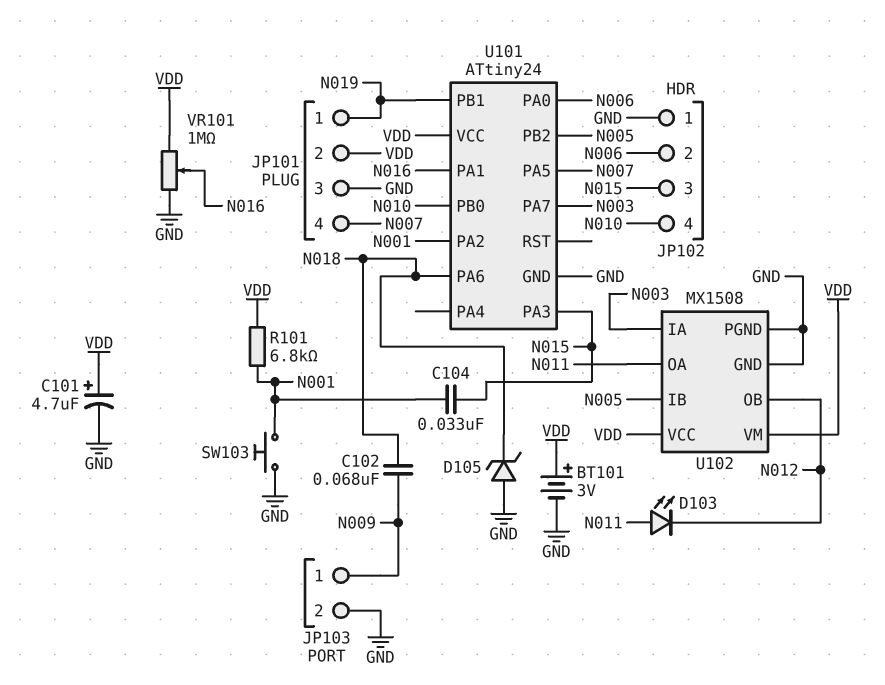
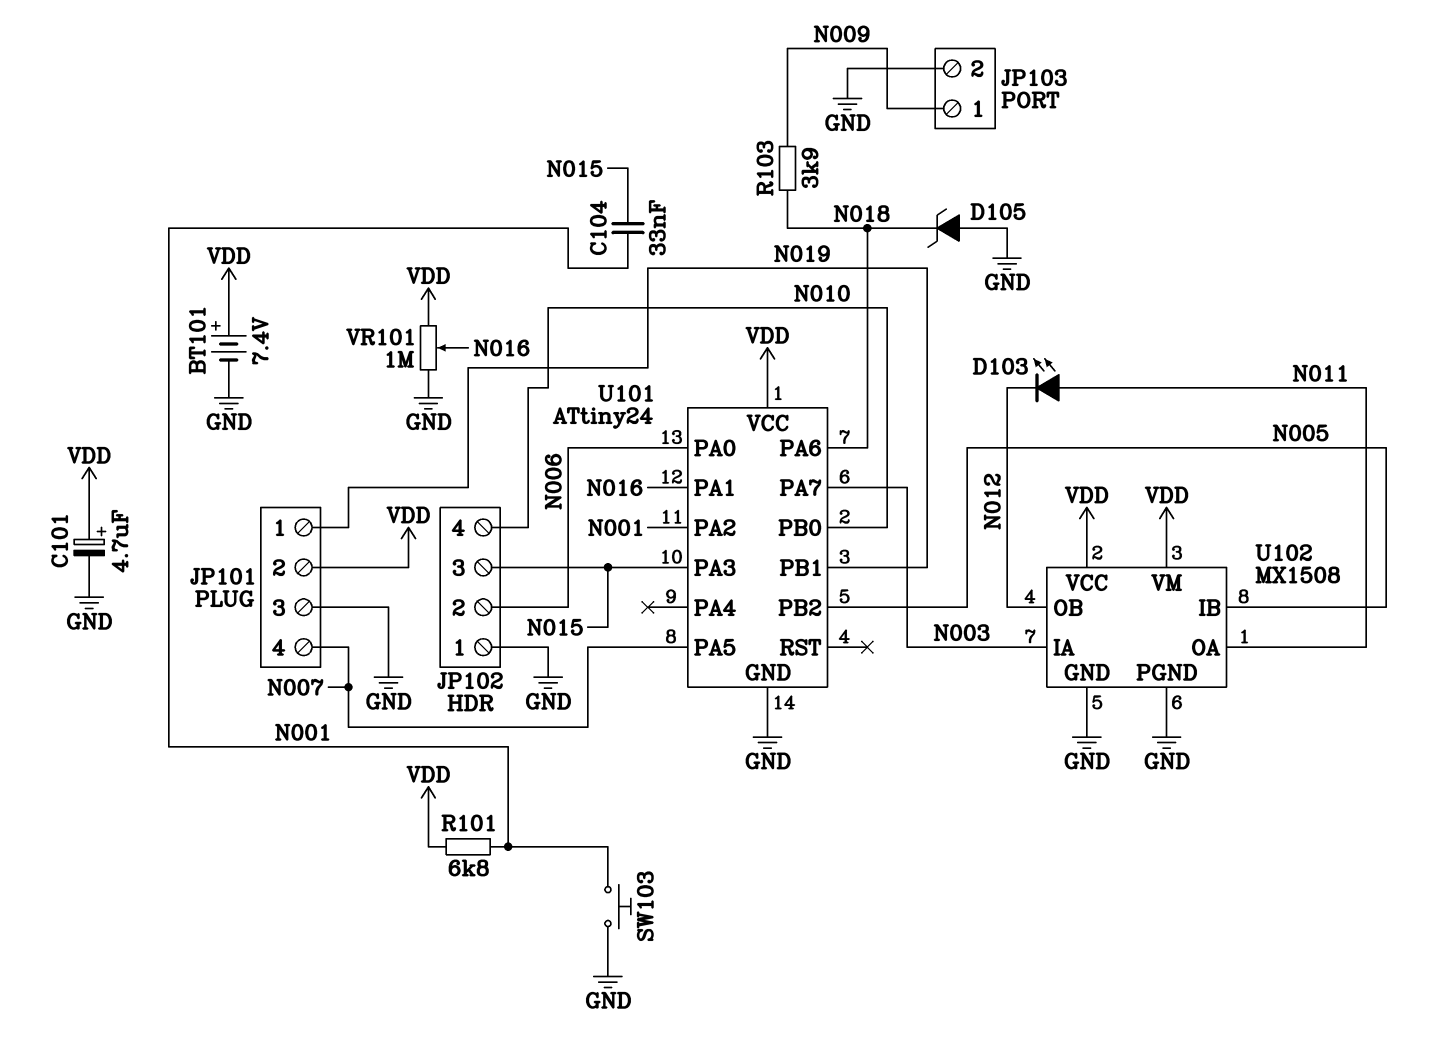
BT101: 3V (plus VDD, minus GND) -> 7.4V (plus VDD, minus GND)
C102: 68nF (N009, N018) -> none
R103: none -> 3.9k (N009, N018)

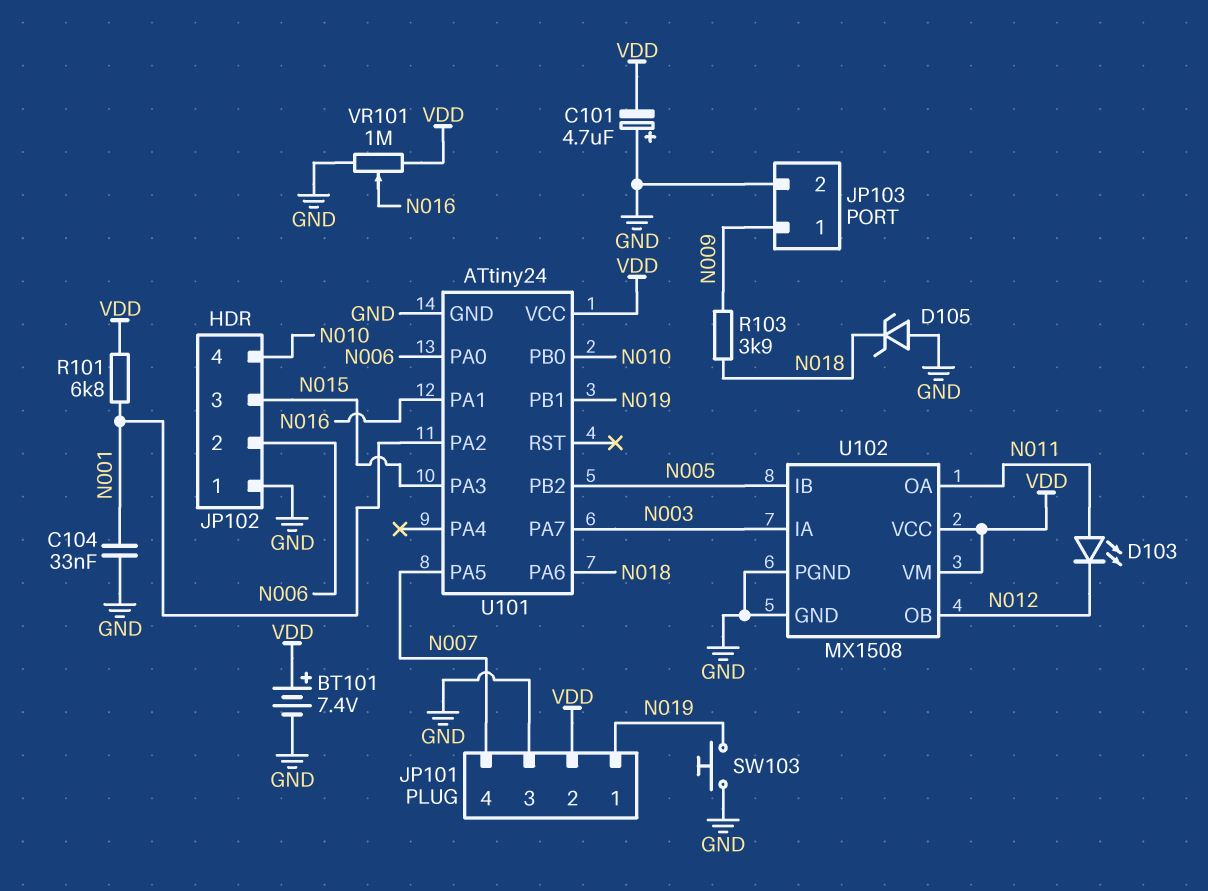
C101: 4.7uF (plus VDD, minus GND) -> 4.7uF (plus GND, minus VDD)
C104: 33nF (N001, N015) -> 33nF (GND, N001)
SW103: button (GND, N001) -> button (GND, N019)

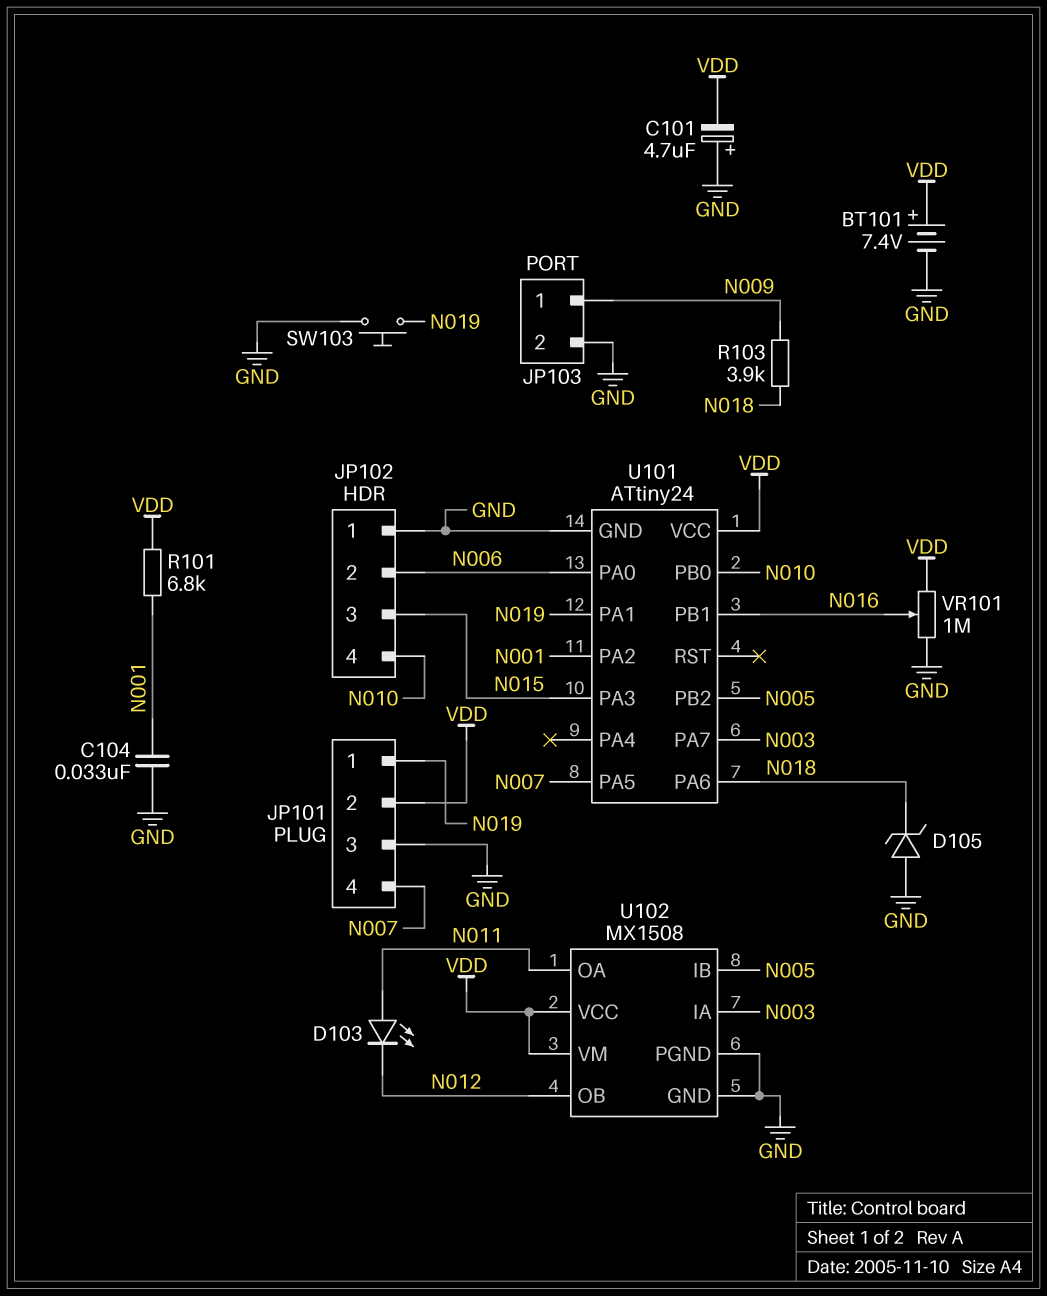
U101 pin PA1: N016 -> N019
U101 pin PB1: N019 -> N016

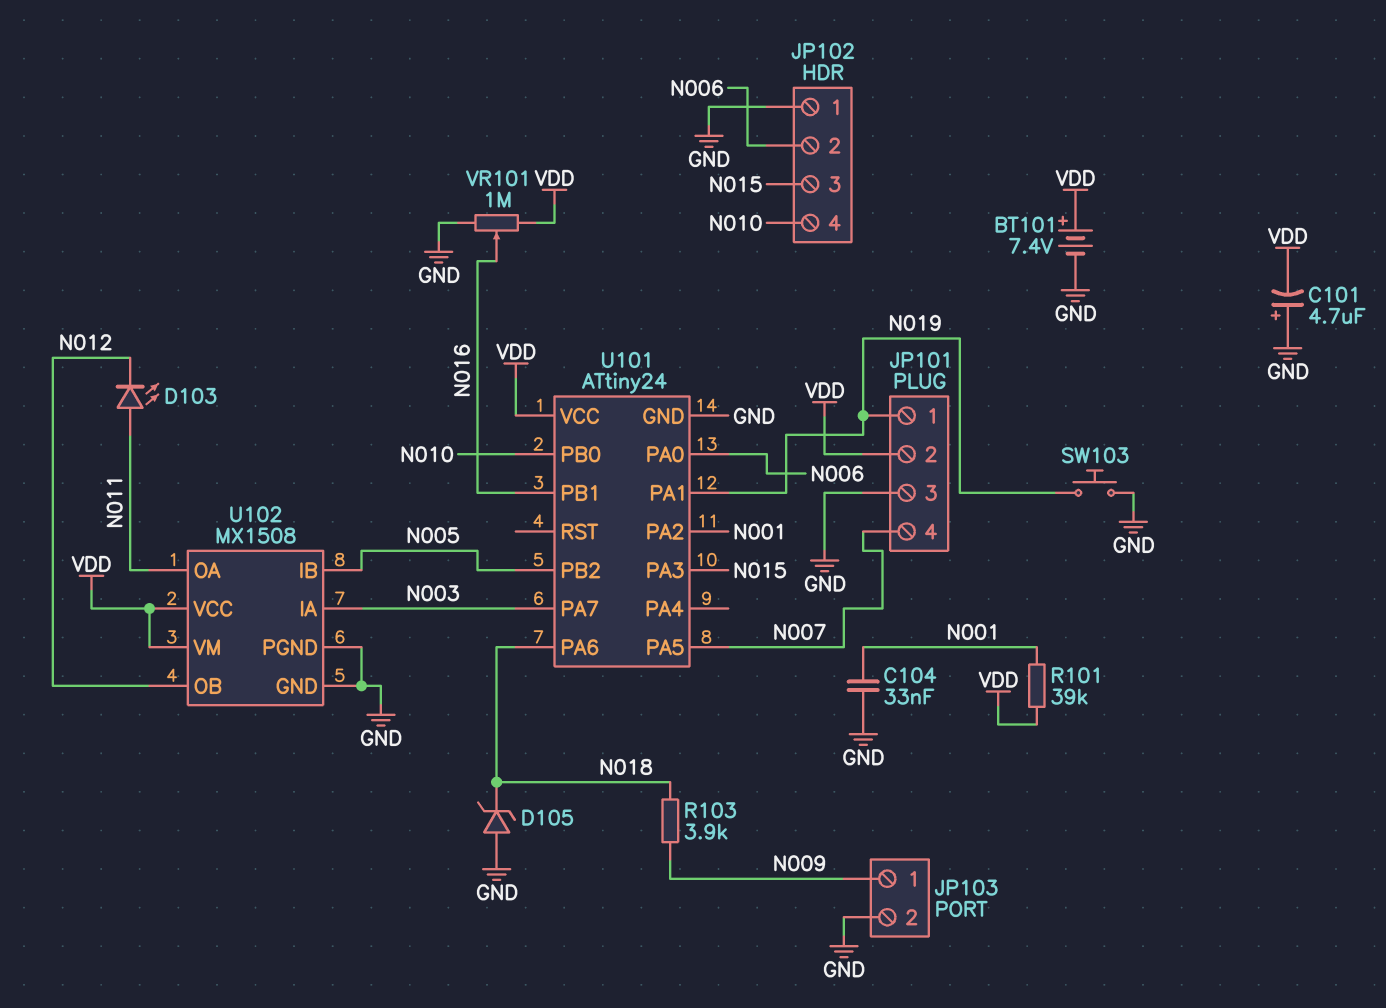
R101: 6.8k (N001, VDD) -> 39k (N001, VDD)

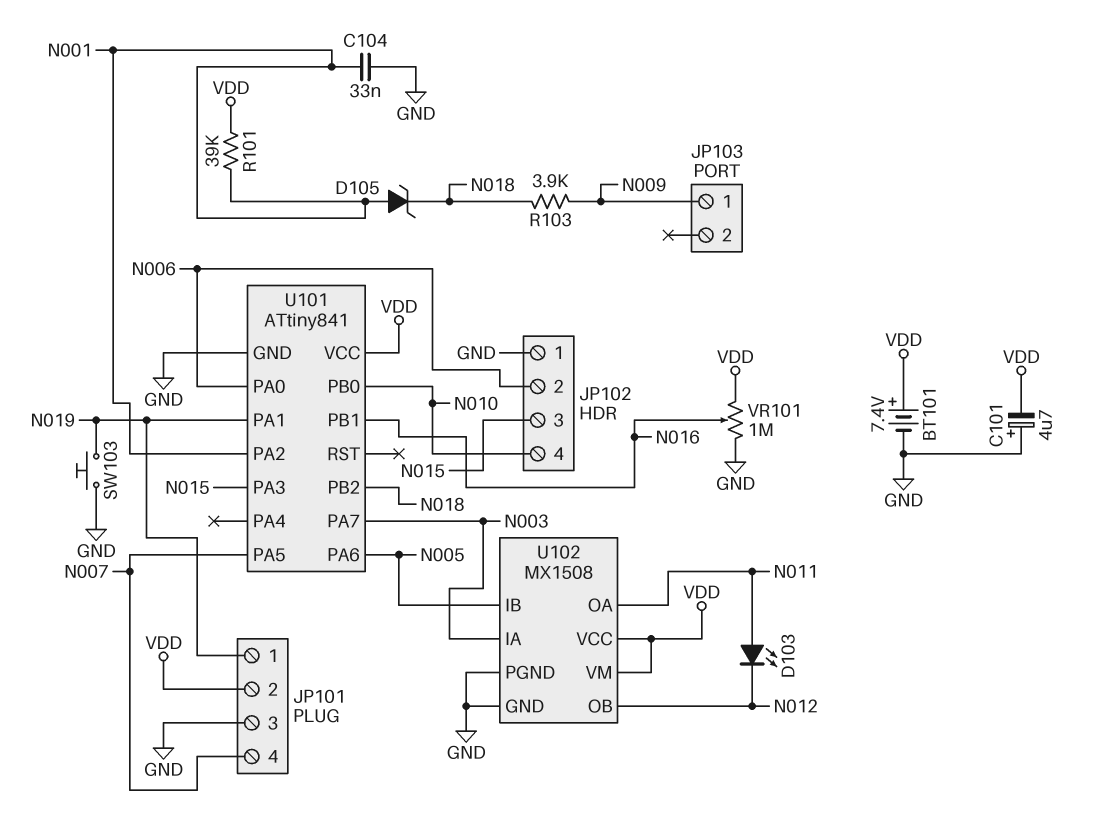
D105: zener (A GND, K N018) -> zener (A N001, K N018)
JP103 pin 2: GND -> none
U101: ATtiny24 -> ATtiny841
U101 pin PA6: N018 -> N005
U101 pin PB2: N005 -> N018

